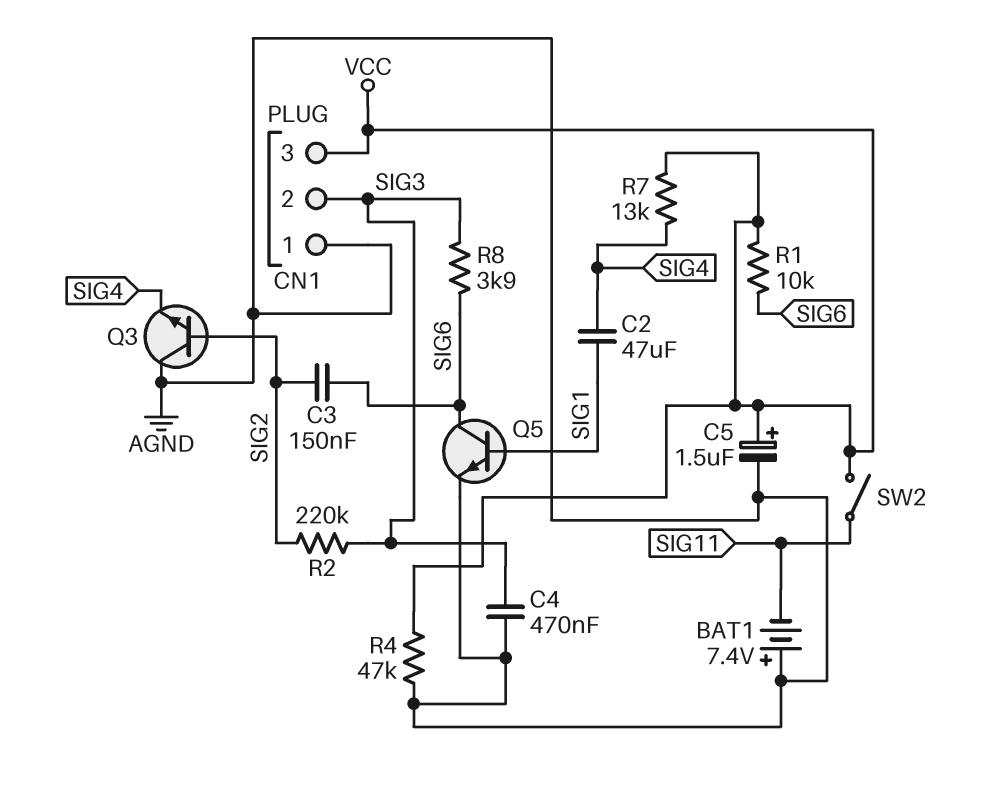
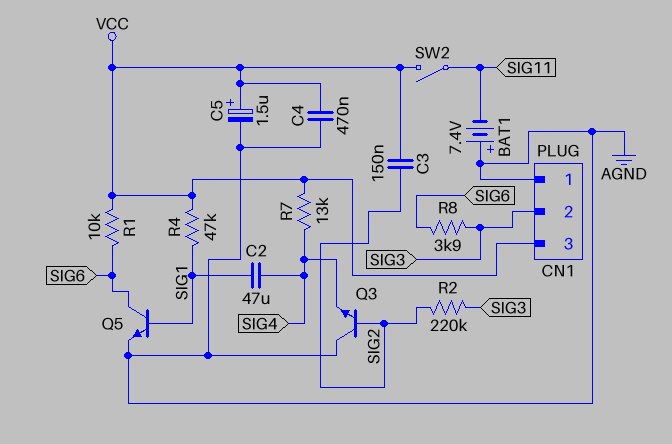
C3: 150nF (SIG2, SIG6) -> 150nF (SIG2, VCC)
C4: 470nF (AGND, SIG3) -> 470nF (AGND, VCC)
R4: 47k (AGND, VCC) -> 47k (SIG1, VCC)

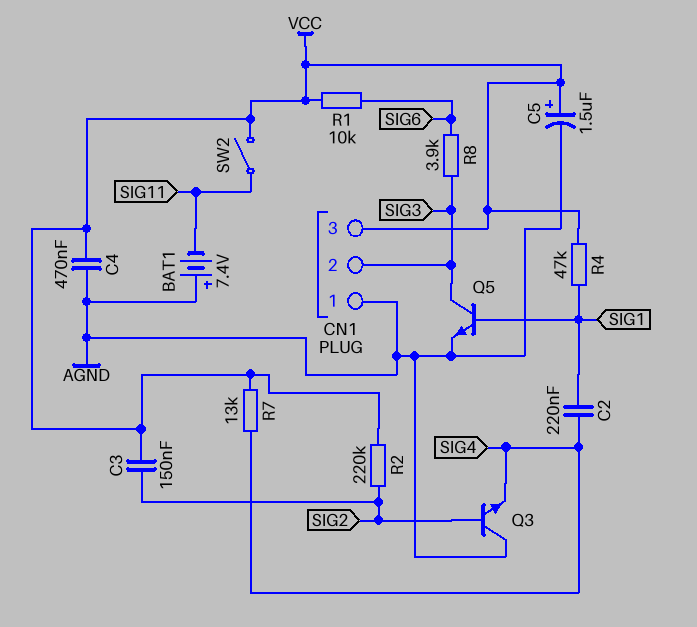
C2: 47uF (SIG1, SIG4) -> 220nF (SIG1, SIG4)
Q5: NPN (B SIG1, C SIG6, E AGND) -> NPN (B SIG1, C SIG3, E AGND)
R2: 220k (SIG2, SIG3) -> 220k (SIG2, VCC)

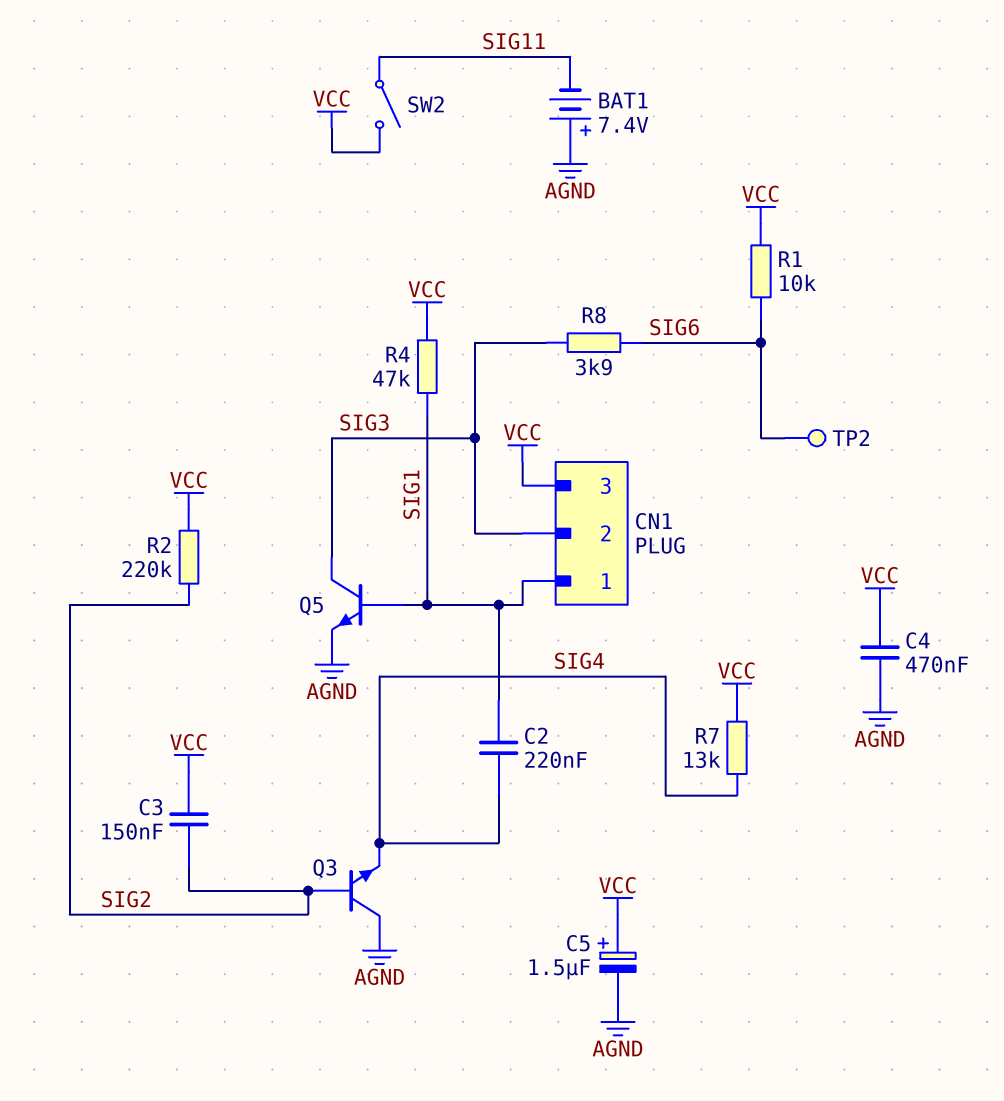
CN1 pin 1: AGND -> SIG1
TP2: none -> test point (SIG6)

